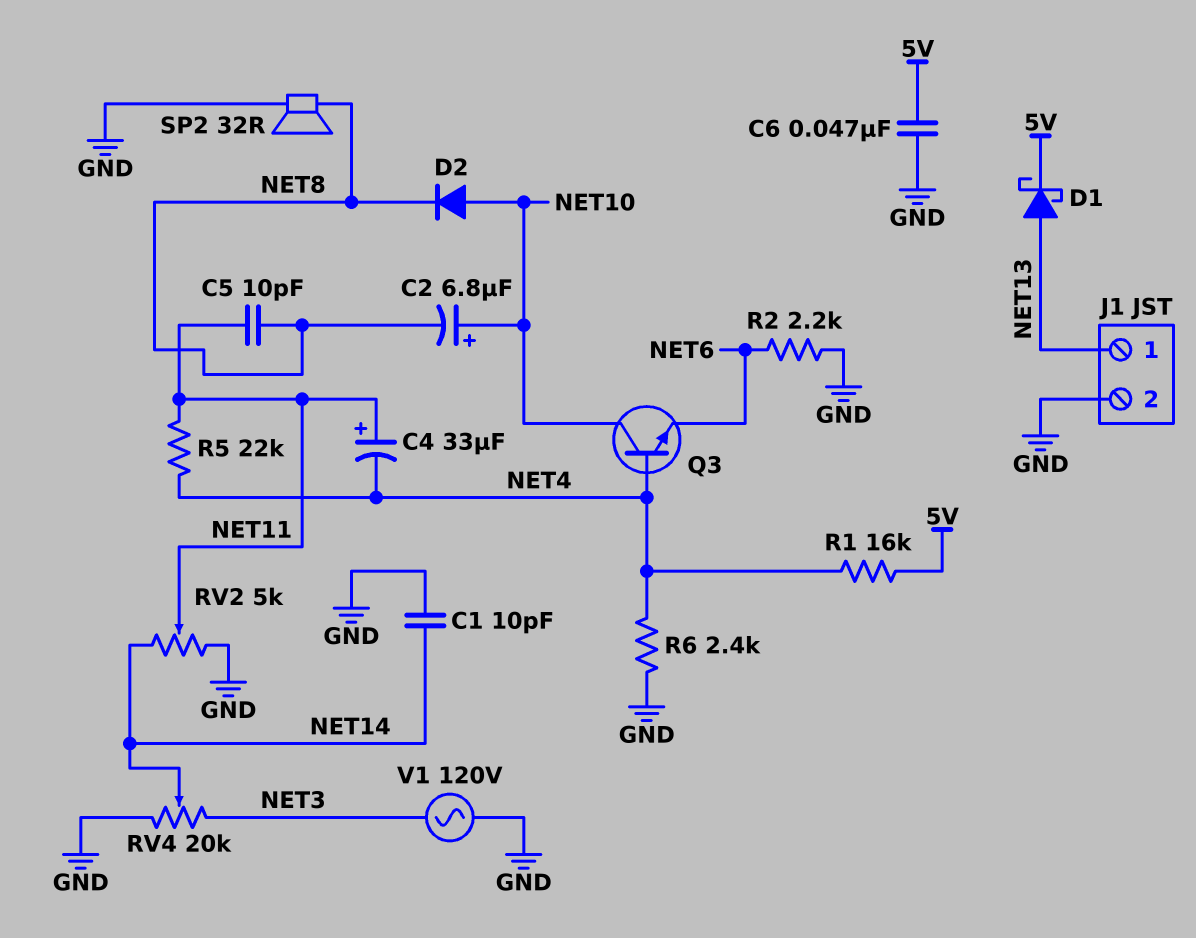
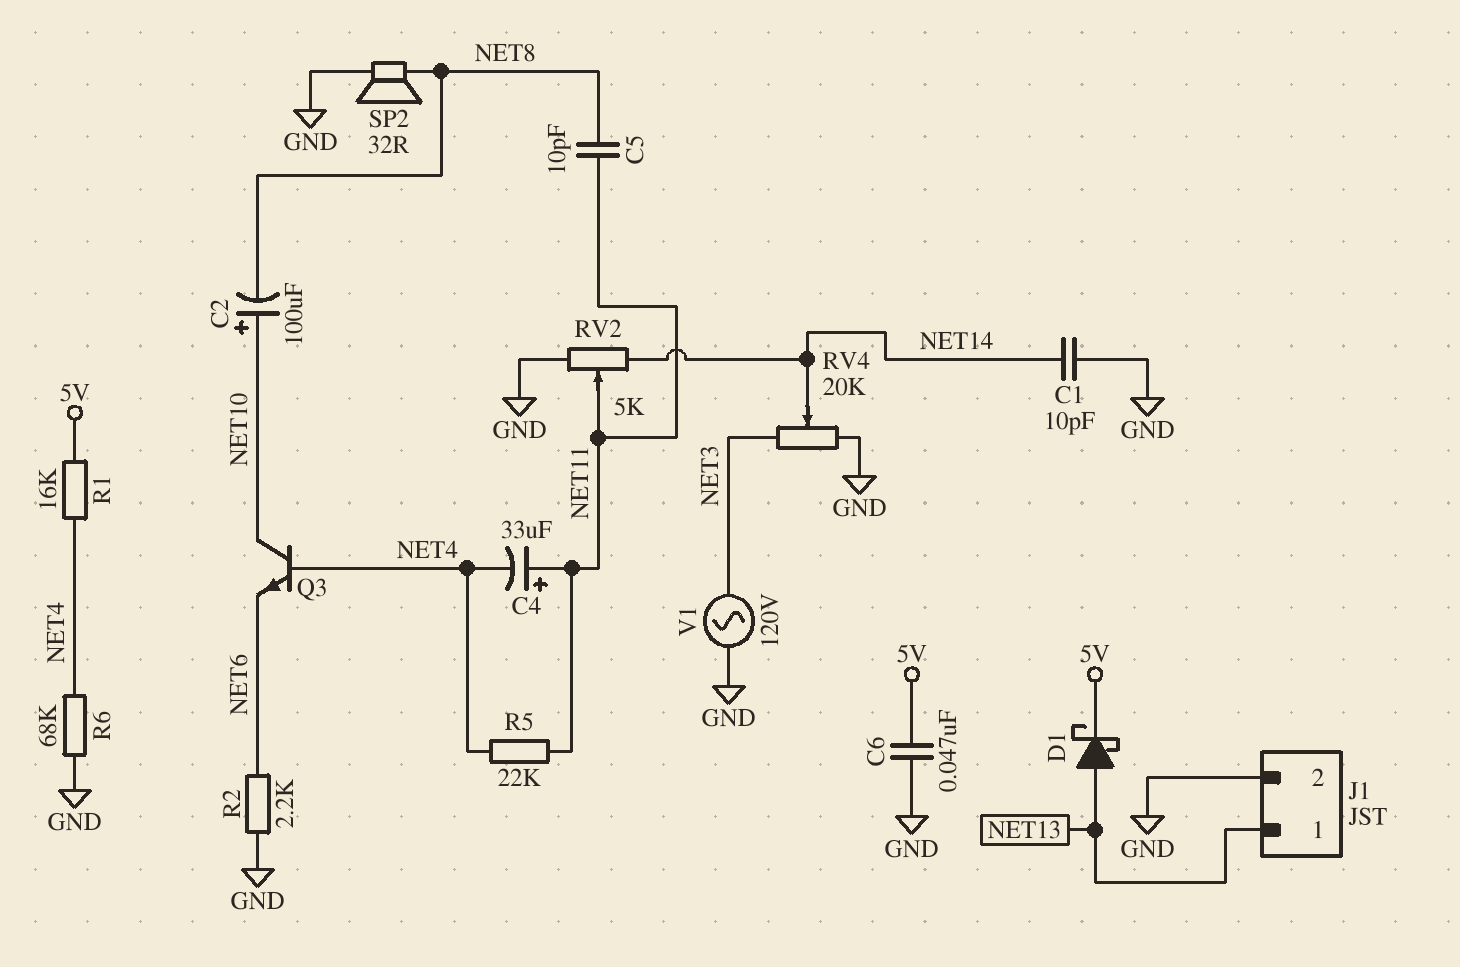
C2: 6.8uF (plus NET10, minus NET8) -> 100uF (plus NET10, minus NET8)
D2: diode (A NET10, K NET8) -> none
R6: 2.4k (GND, NET4) -> 68k (GND, NET4)

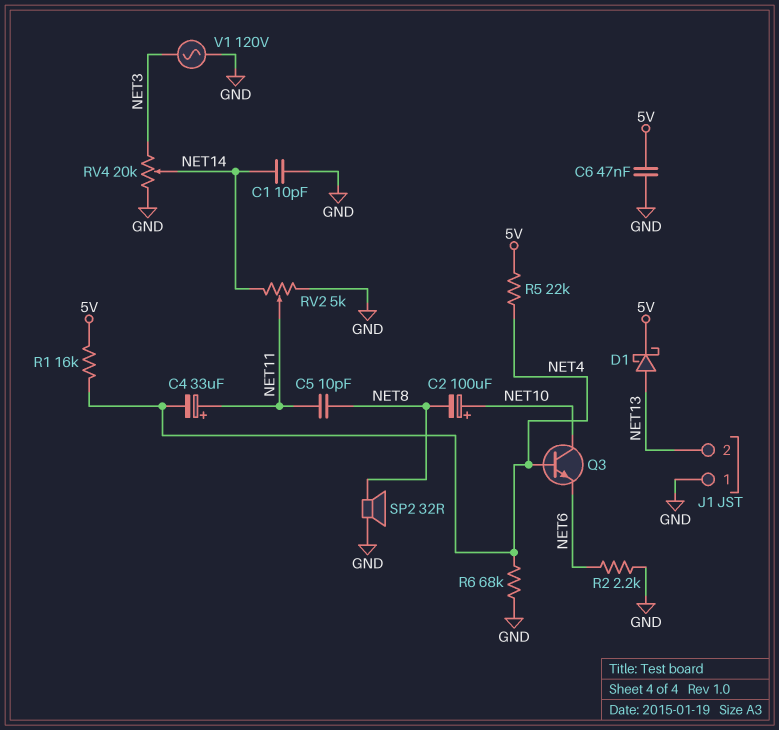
J1 pin 1: NET13 -> GND
J1 pin 2: GND -> NET13
R5: 22k (NET4, NET11) -> 22k (5V, NET4)

